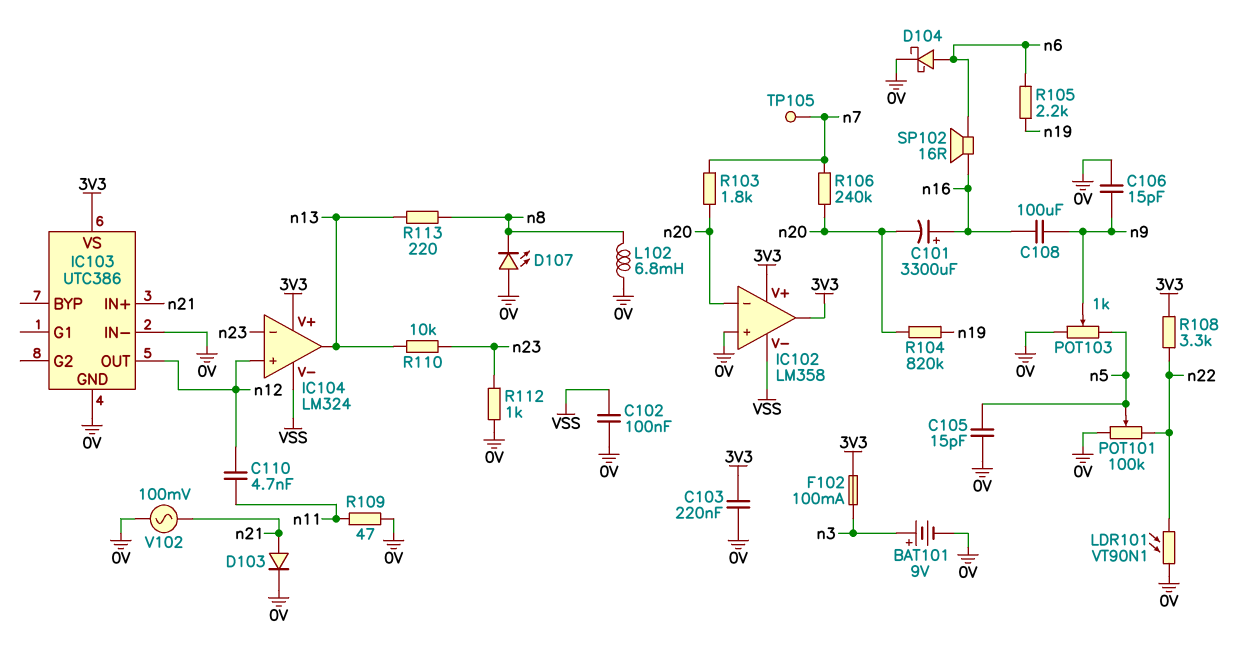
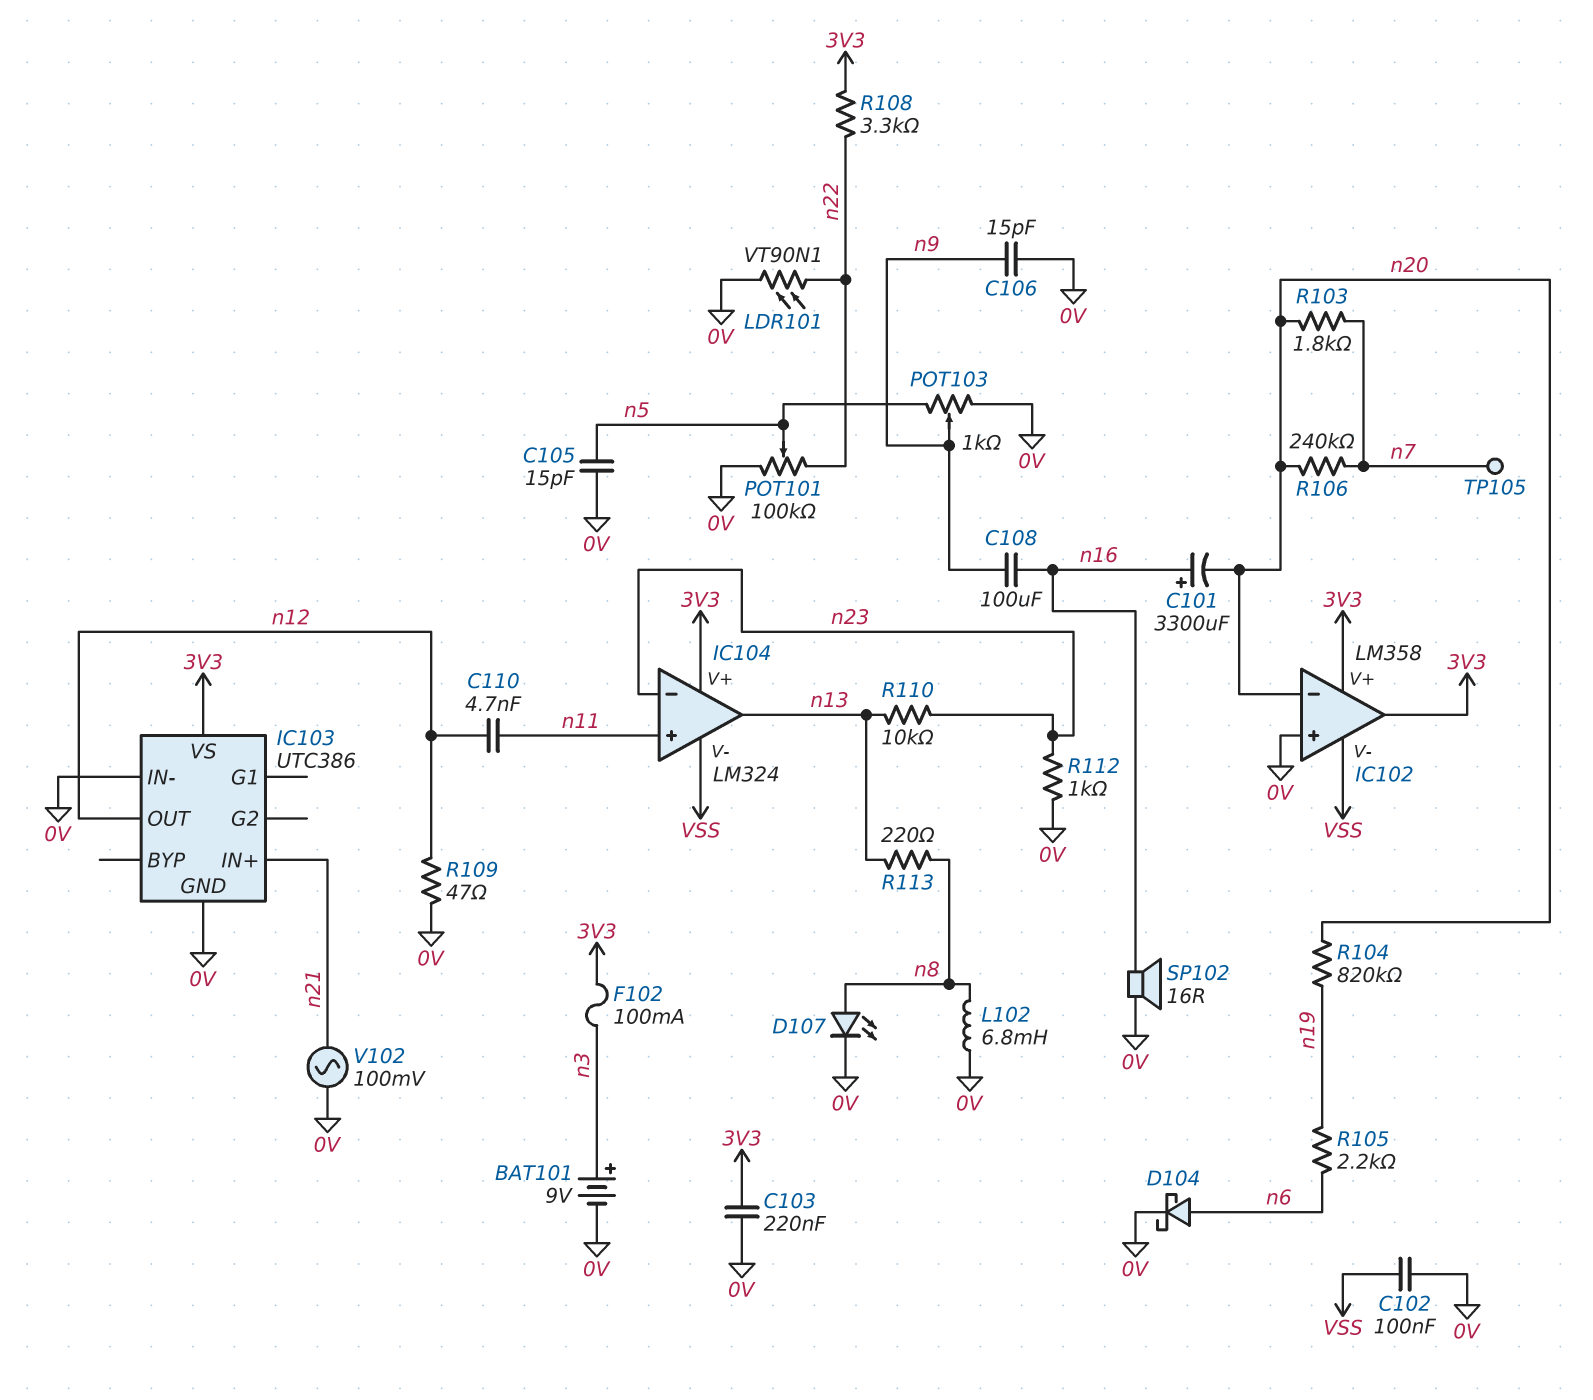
D103: diode (A n21, K 0V) -> none
D107: LED (A 0V, K n8) -> LED (A n8, K 0V)
IC104 pin in+: n12 -> n11
R109: 47 (0V, n11) -> 47 (0V, n12)
SP102: speaker 16R (n6, n16) -> speaker 16R (0V, n16)

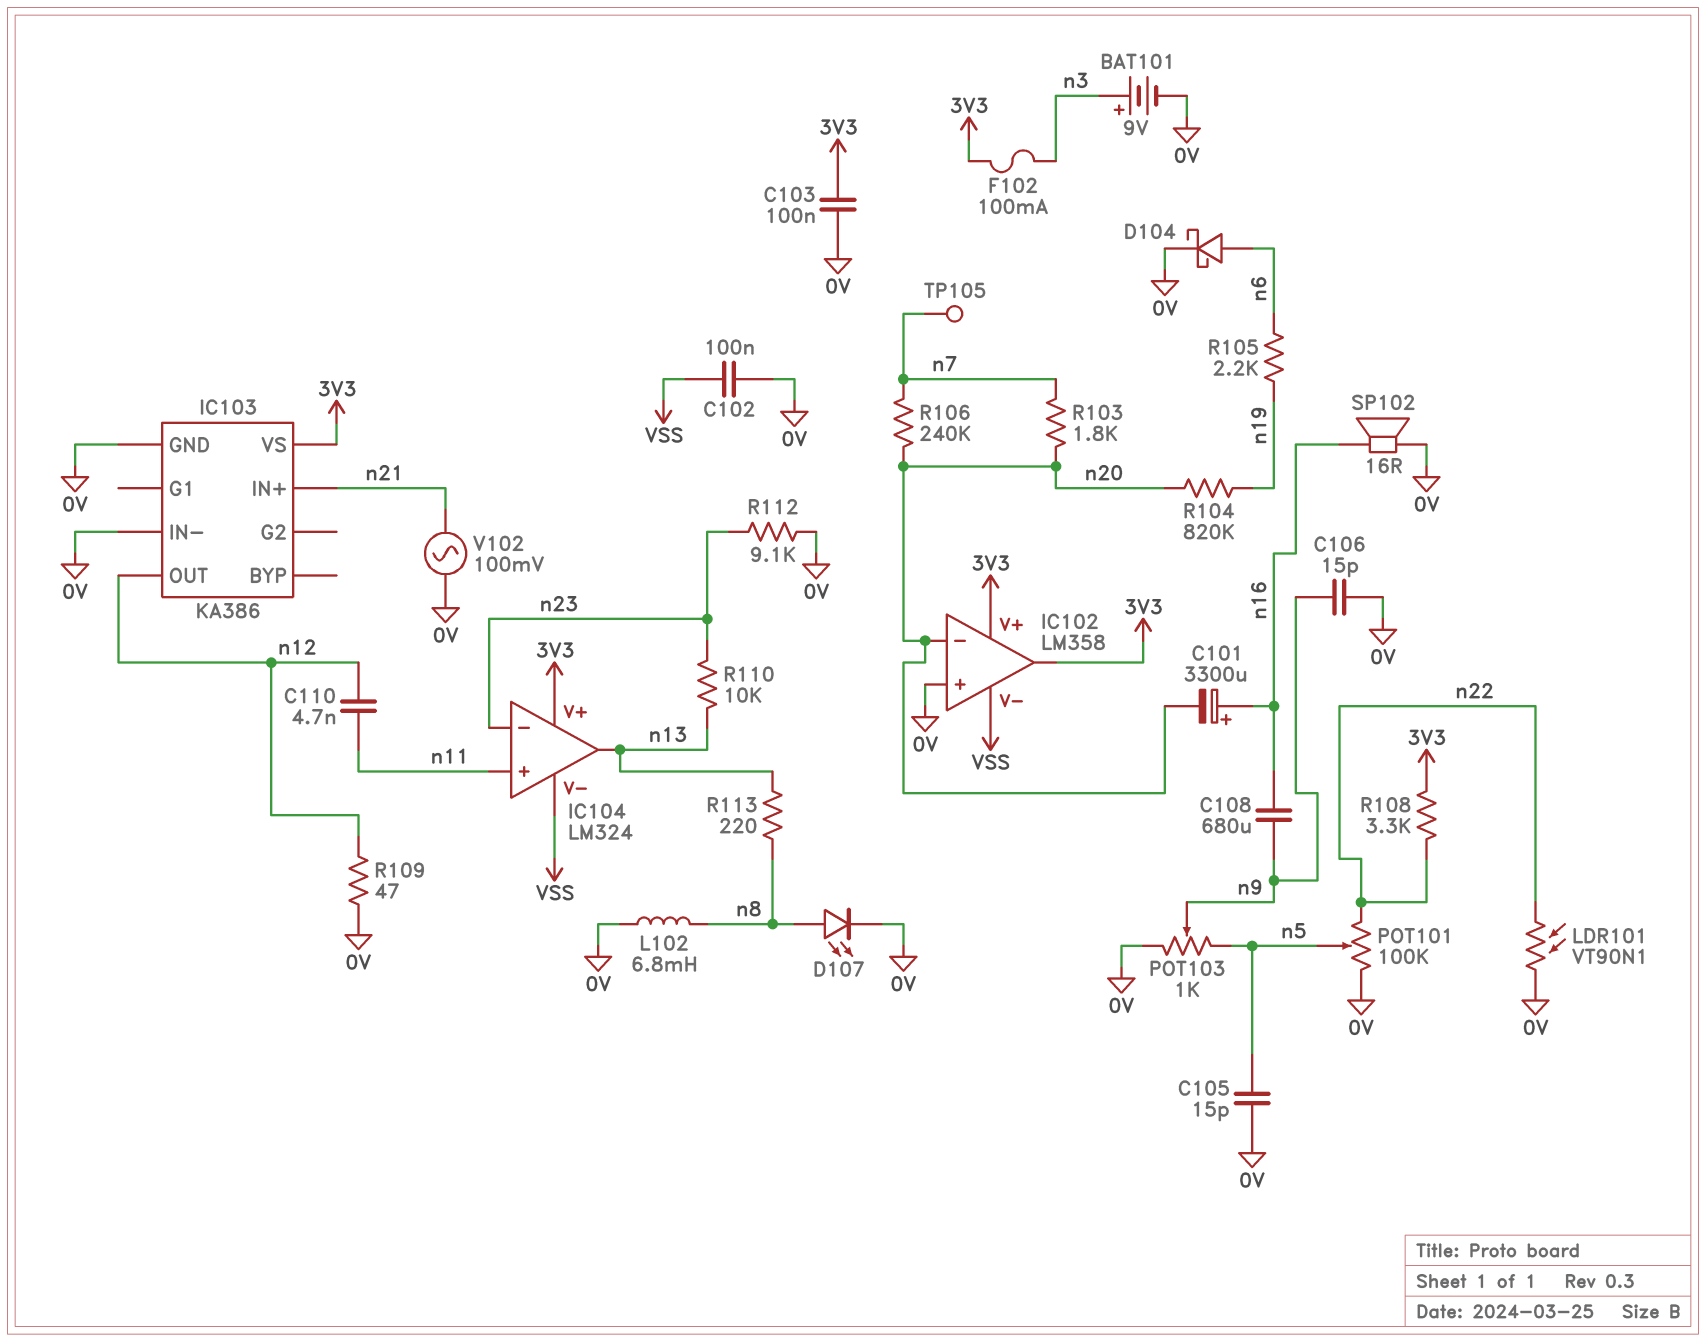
C103: 220nF (0V, 3V3) -> 100nF (0V, 3V3)
C108: 100uF (n9, n16) -> 680uF (n9, n16)
IC103: UTC386 -> KA386
R112: 1k (0V, n23) -> 9.1k (0V, n23)

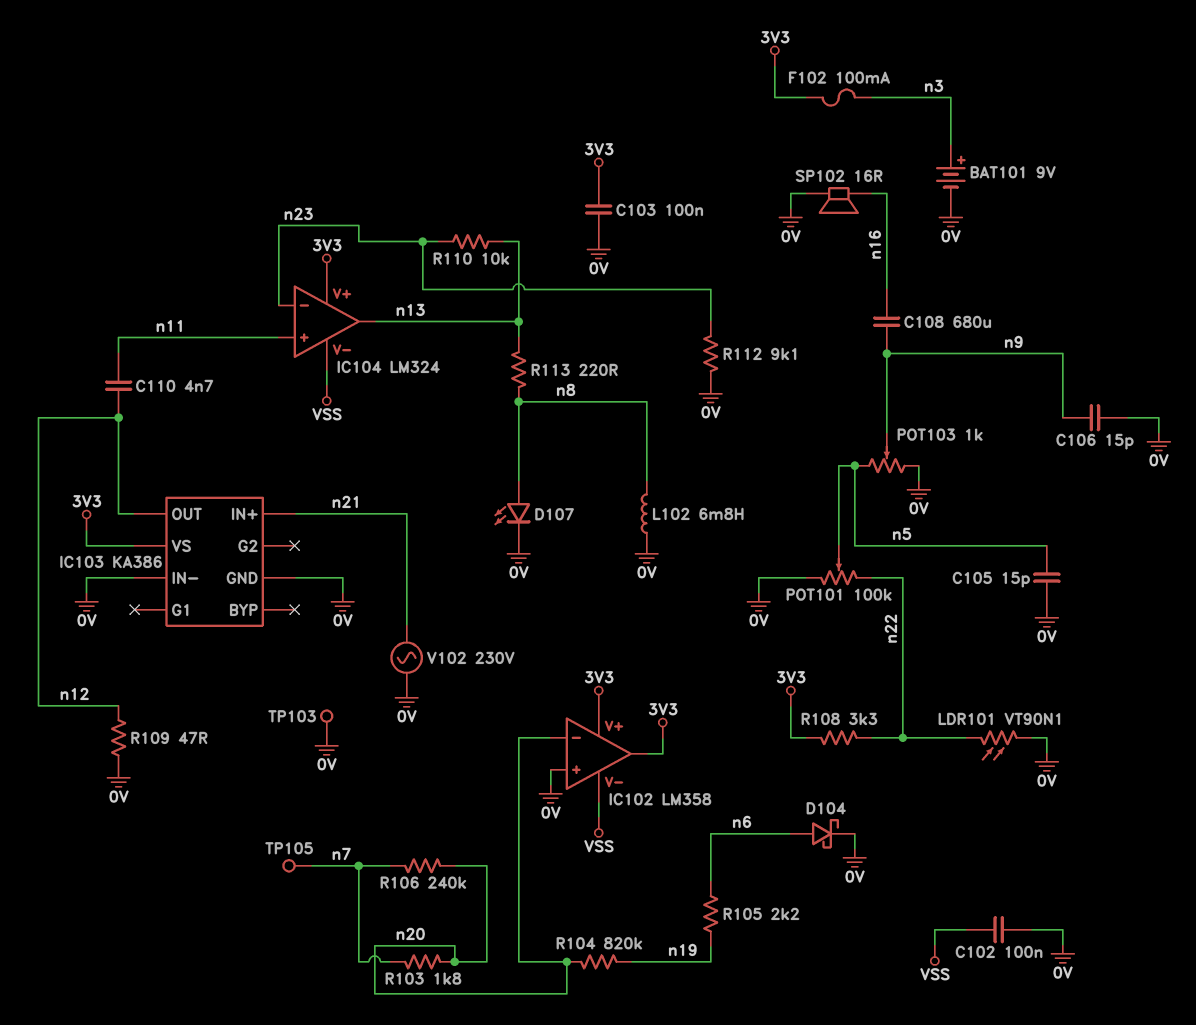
C101: 3300uF (plus n16, minus n20) -> none
TP103: none -> test point (0V)
V102: AC 100mV (0V, n21) -> AC 230V (0V, n21)

